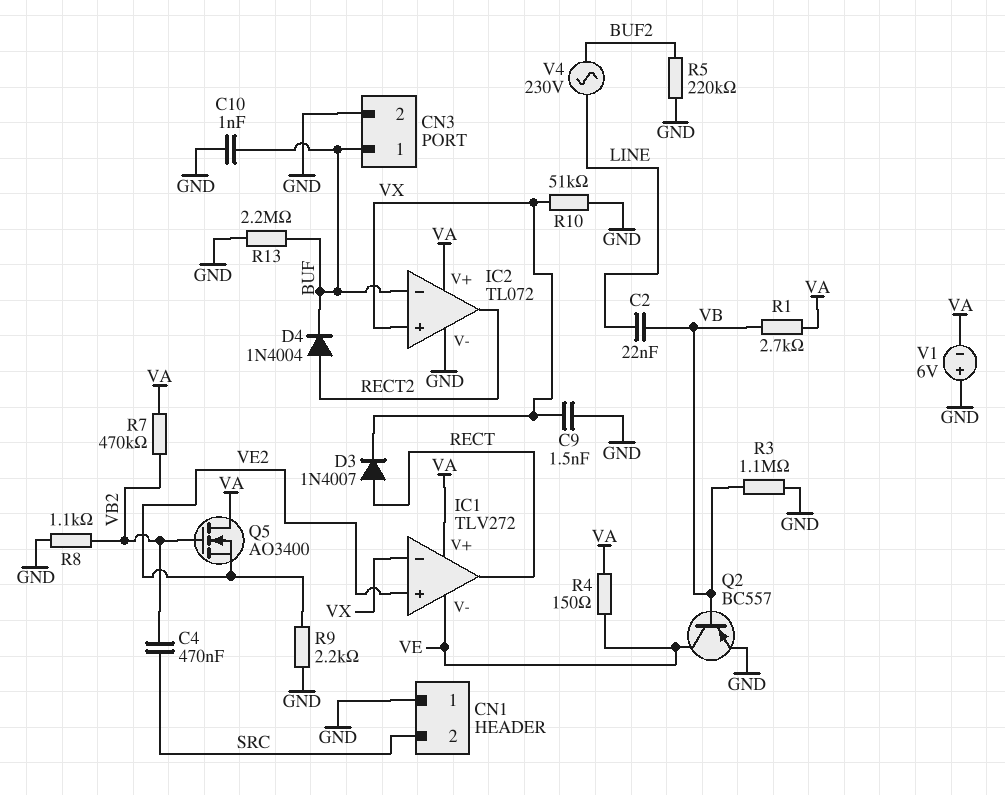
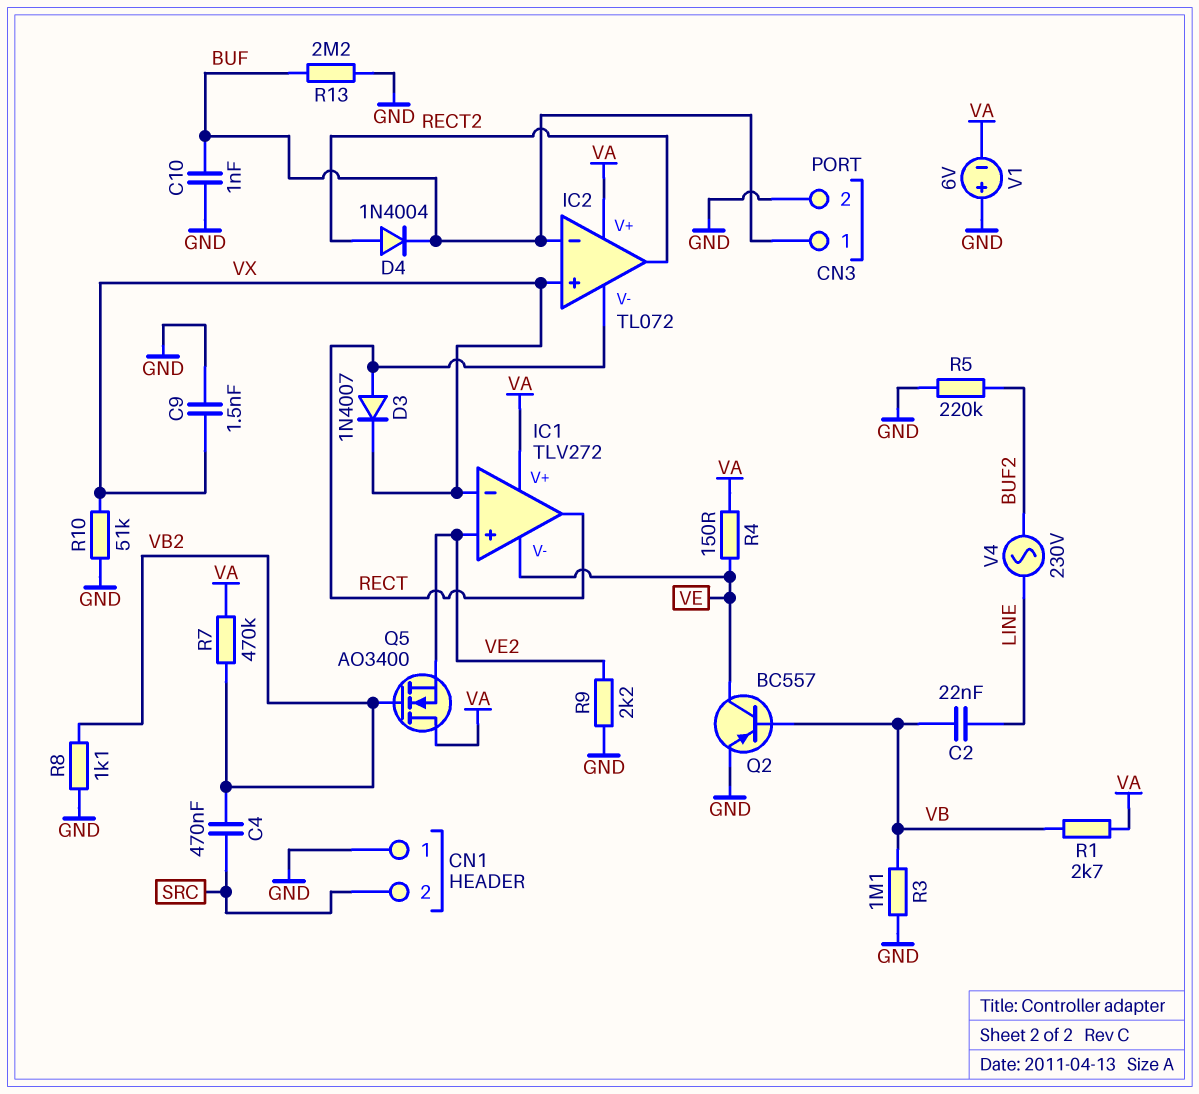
IC2 pin V-: GND -> RECT

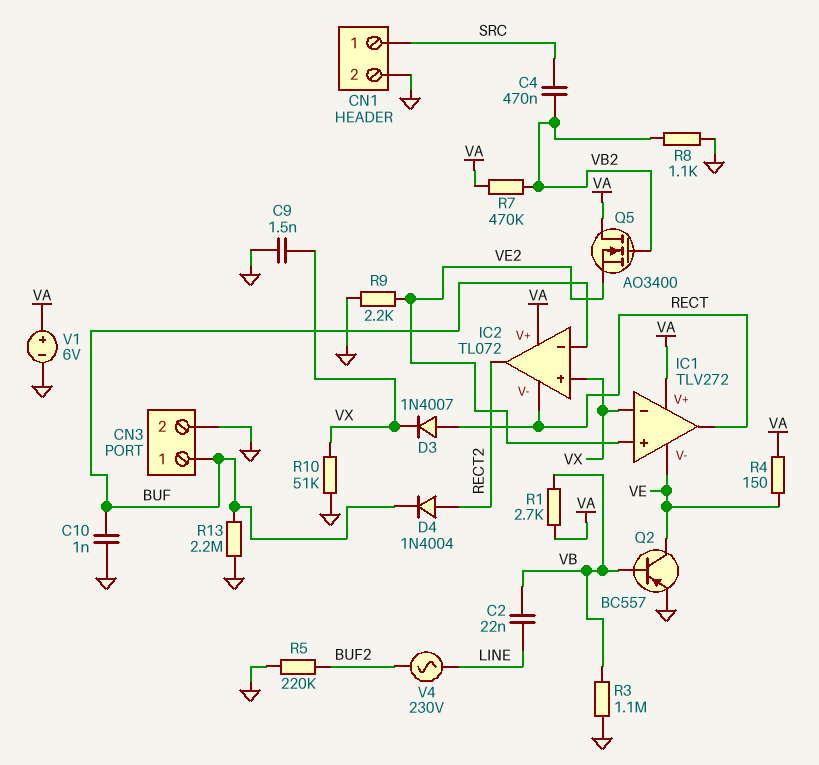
CN1 pin 1: GND -> SRC
CN1 pin 2: SRC -> GND
V1: 6V (plus GND, minus VA) -> 6V (plus VA, minus GND)

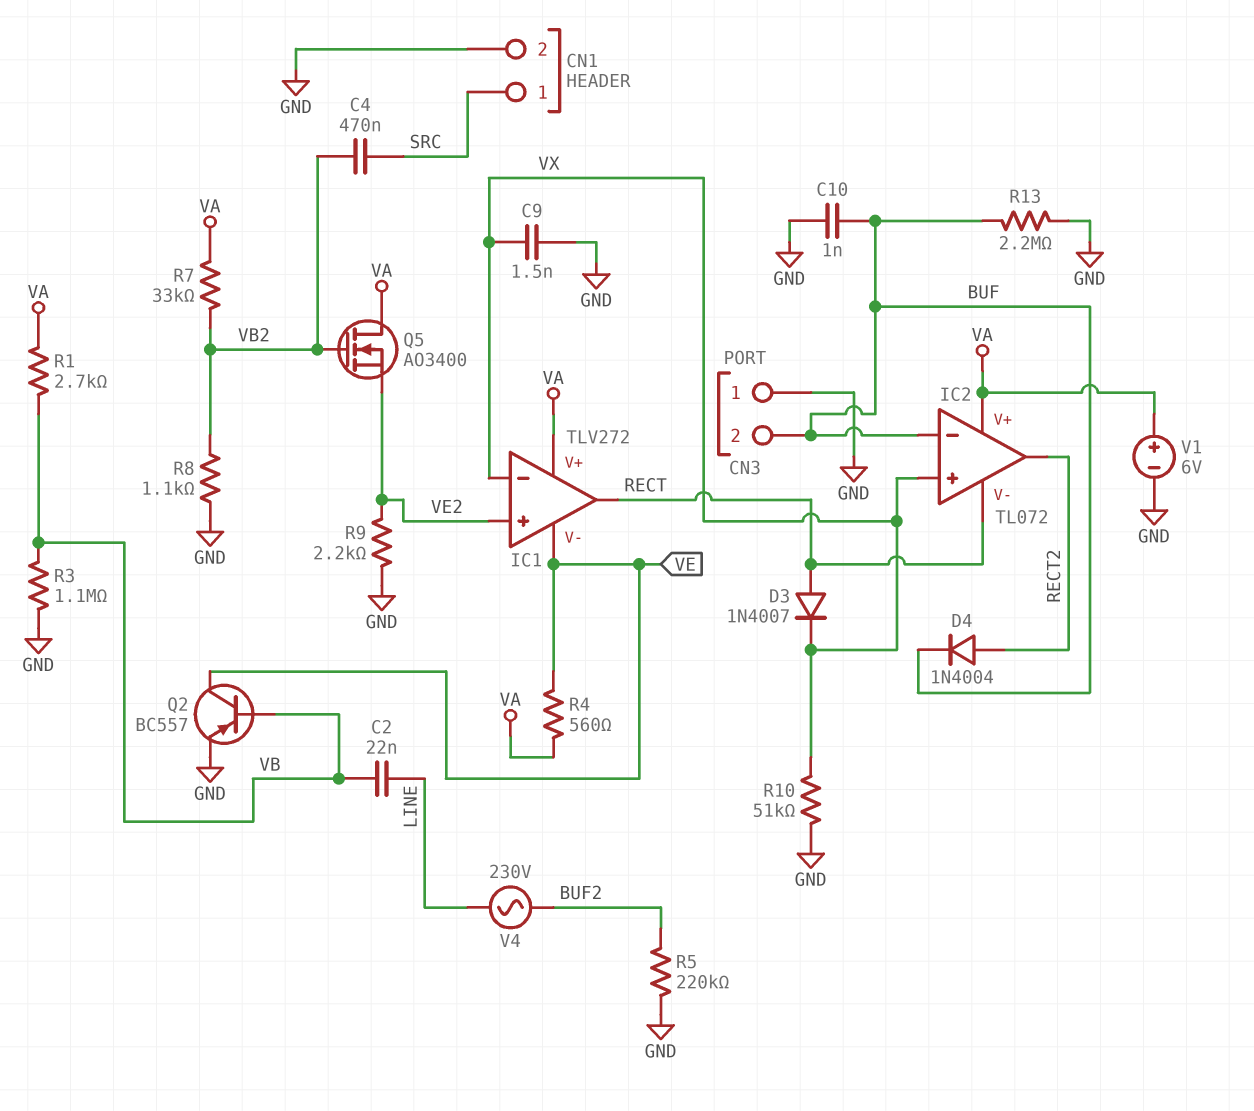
CN3 pin 1: BUF -> GND
CN3 pin 2: GND -> BUF
R4: 150 (VA, VE) -> 560 (VA, VE)
R7: 470k (VA, VB2) -> 33k (VA, VB2)

